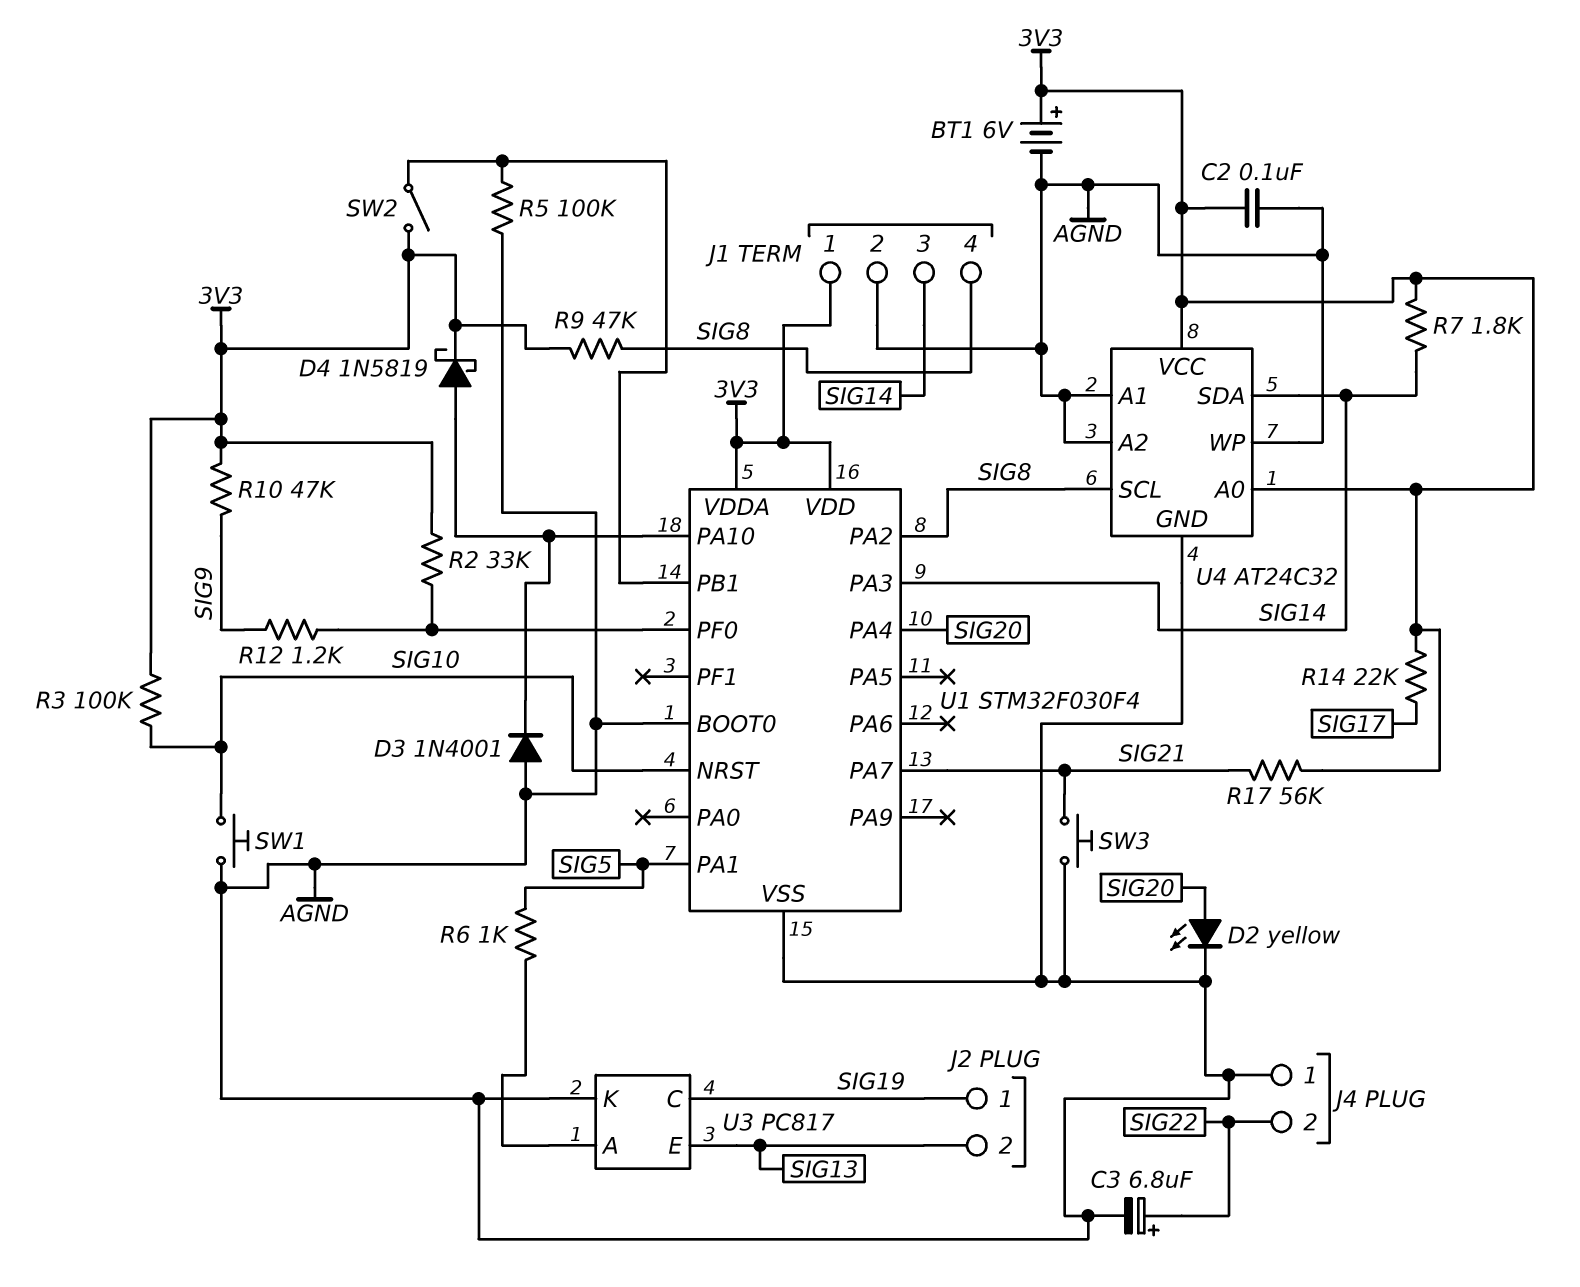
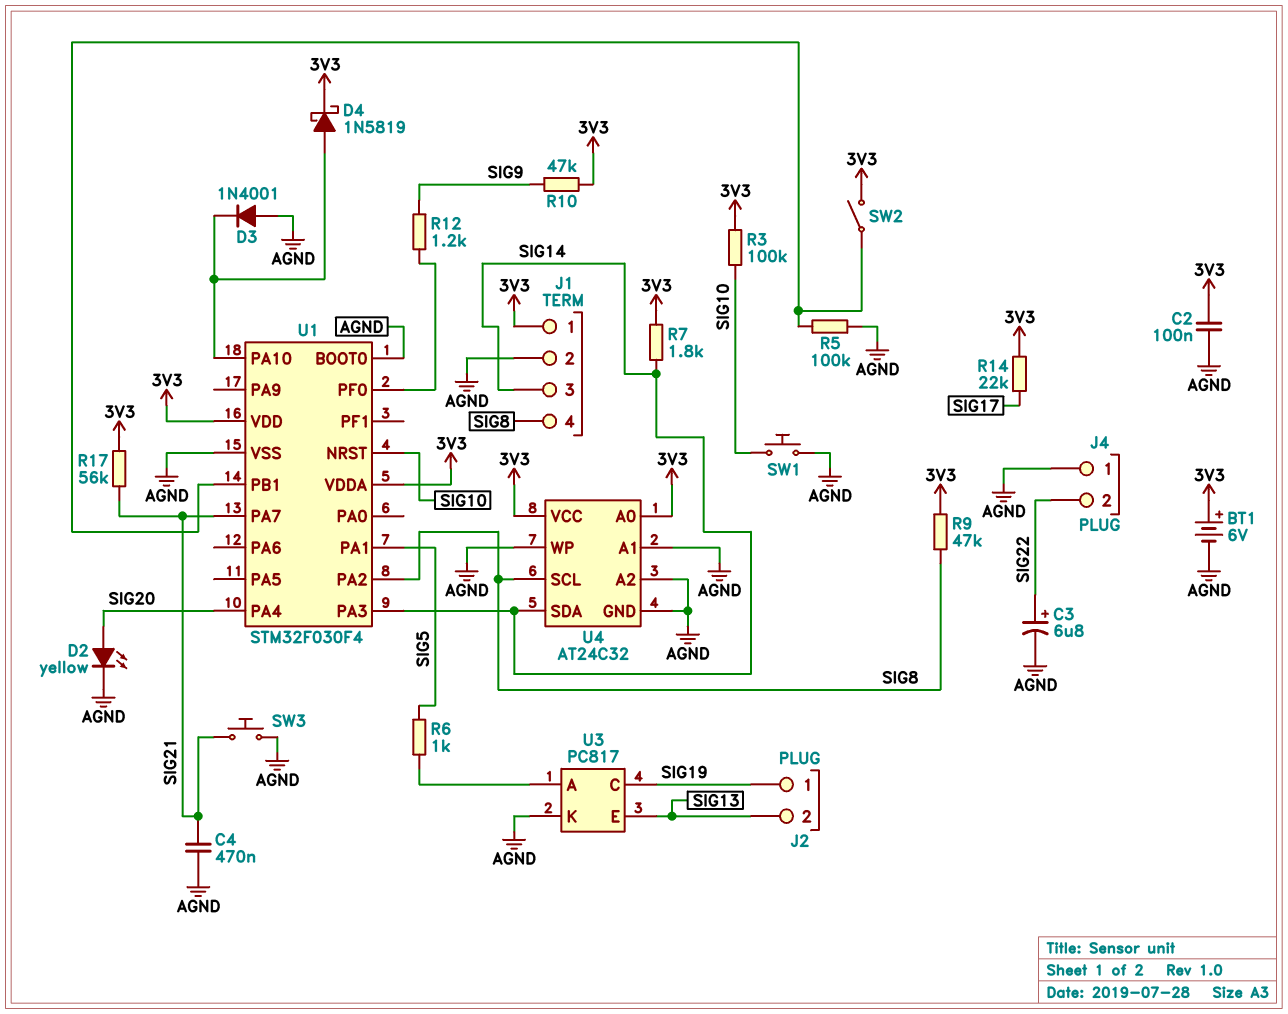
C4: none -> 470nF (AGND, SIG21)
R2: 33k (3V3, U1/PF0) -> none

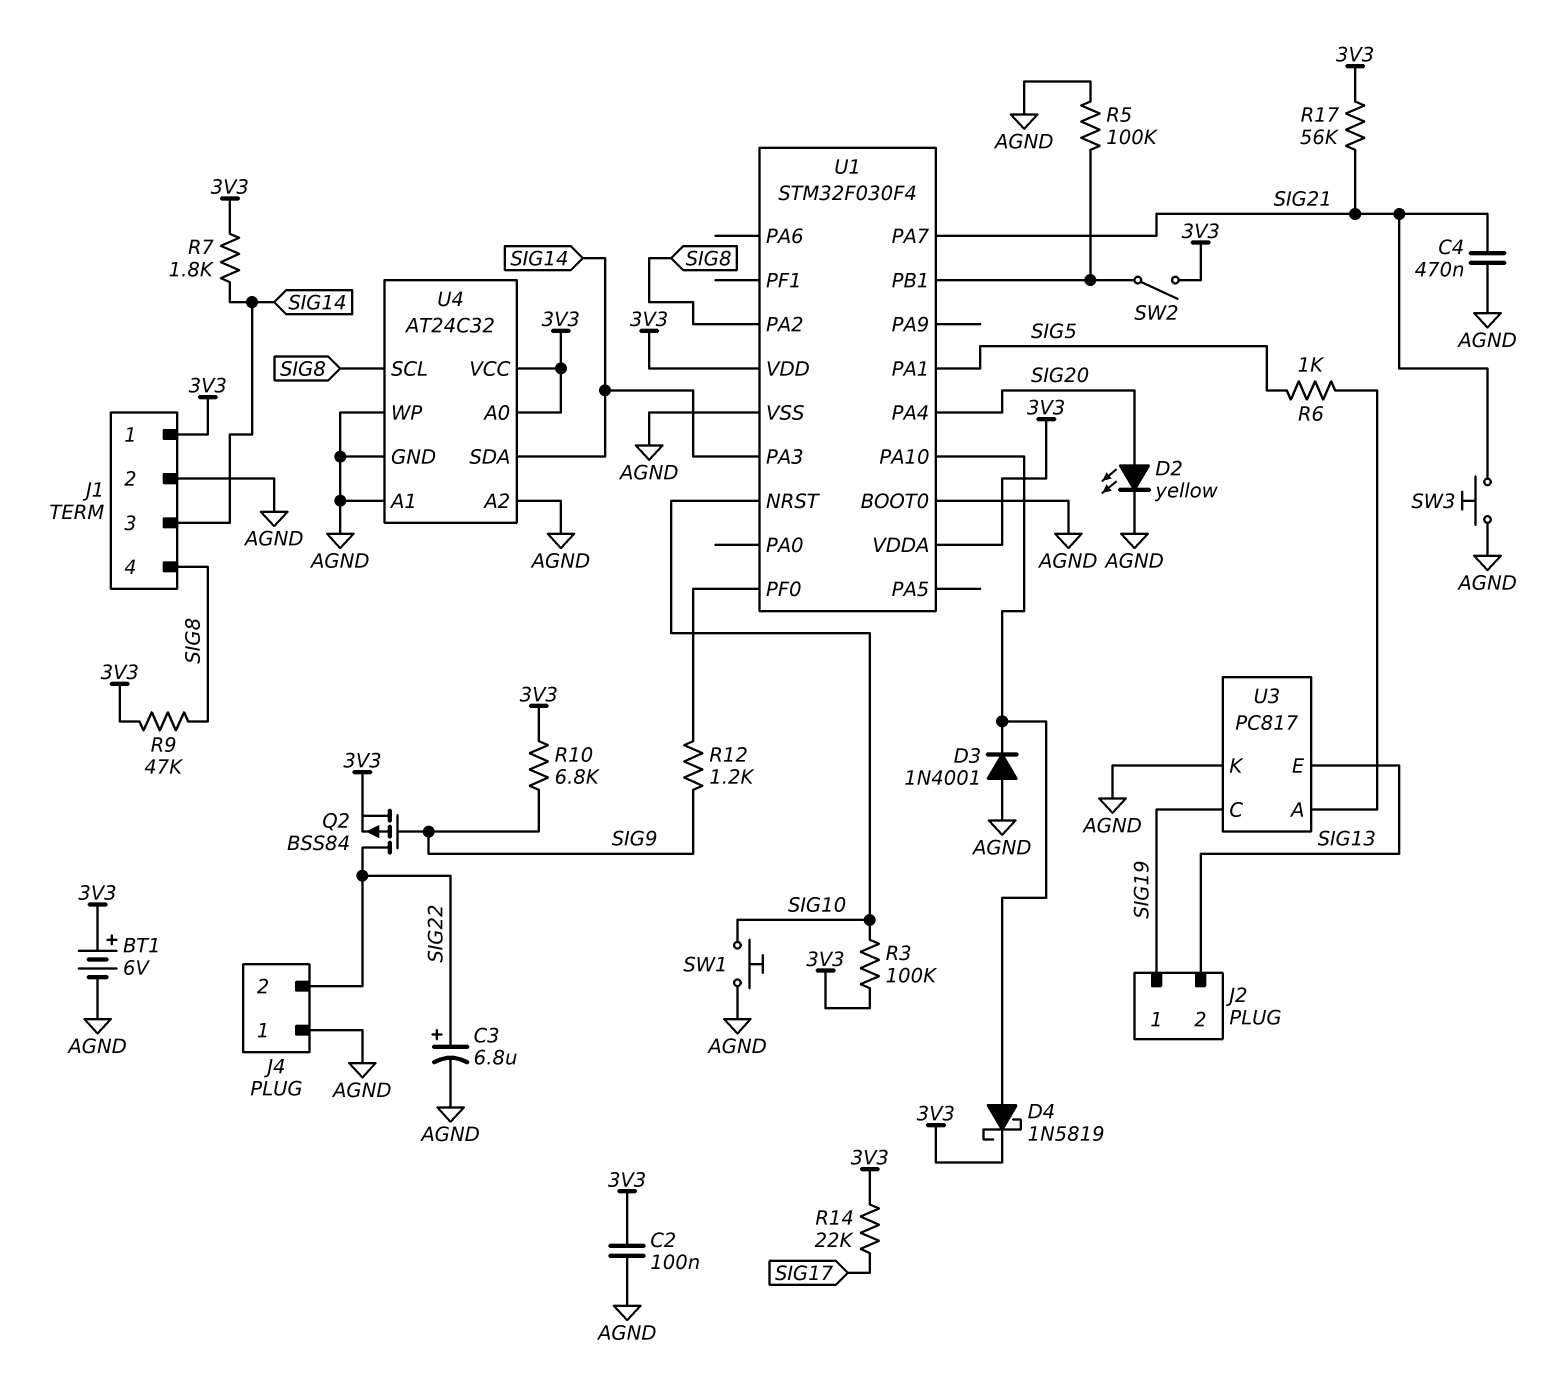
Q2: none -> PMOS BSS84 (G SIG9, D SIG22, S 3V3)
R10: 47k (3V3, SIG9) -> 6.8k (3V3, SIG9)

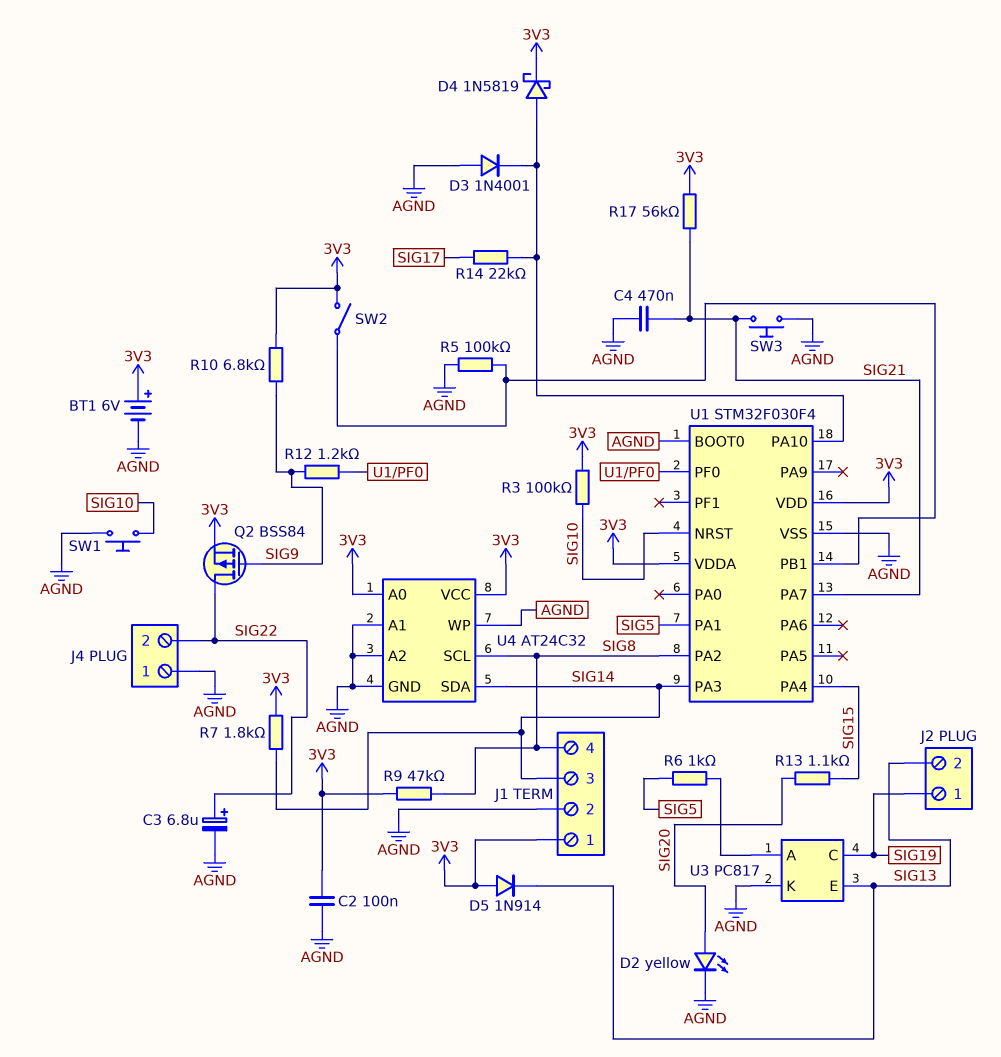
D5: none -> diode 1N914 (A 3V3, K SIG13)
R13: none -> 1.1k (SIG15, SIG20)
R14: 22k (3V3, SIG17) -> 22k (SIG17, U1/PA10)
U1 pin PA4: SIG20 -> SIG15

